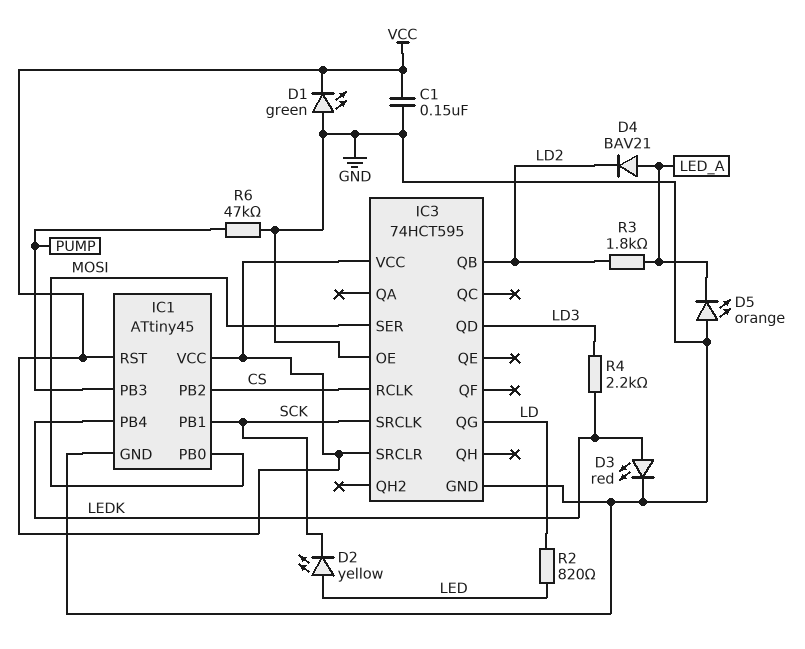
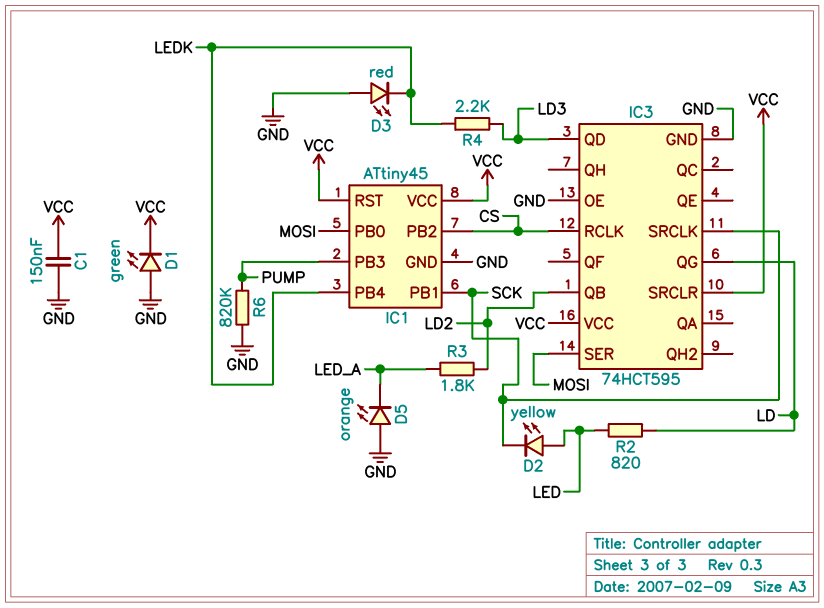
D3: LED red (A LEDK, K GND) -> LED red (A GND, K LEDK)
D4: diode BAV21 (A LED_A, K LD2) -> none
R6: 47k (GND, PUMP) -> 820k (GND, PUMP)

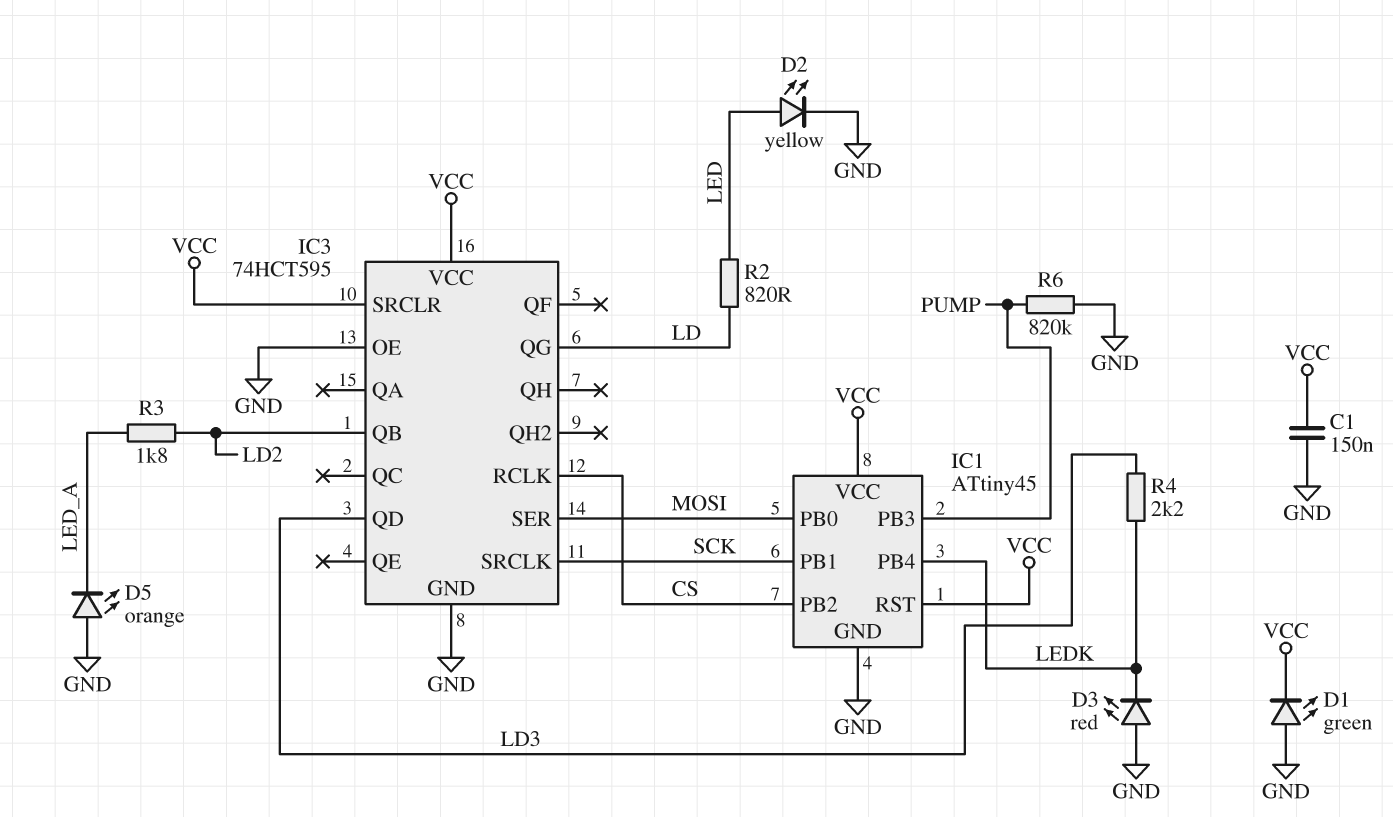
D2: LED yellow (A LED, K SCK) -> LED yellow (A LED, K GND)

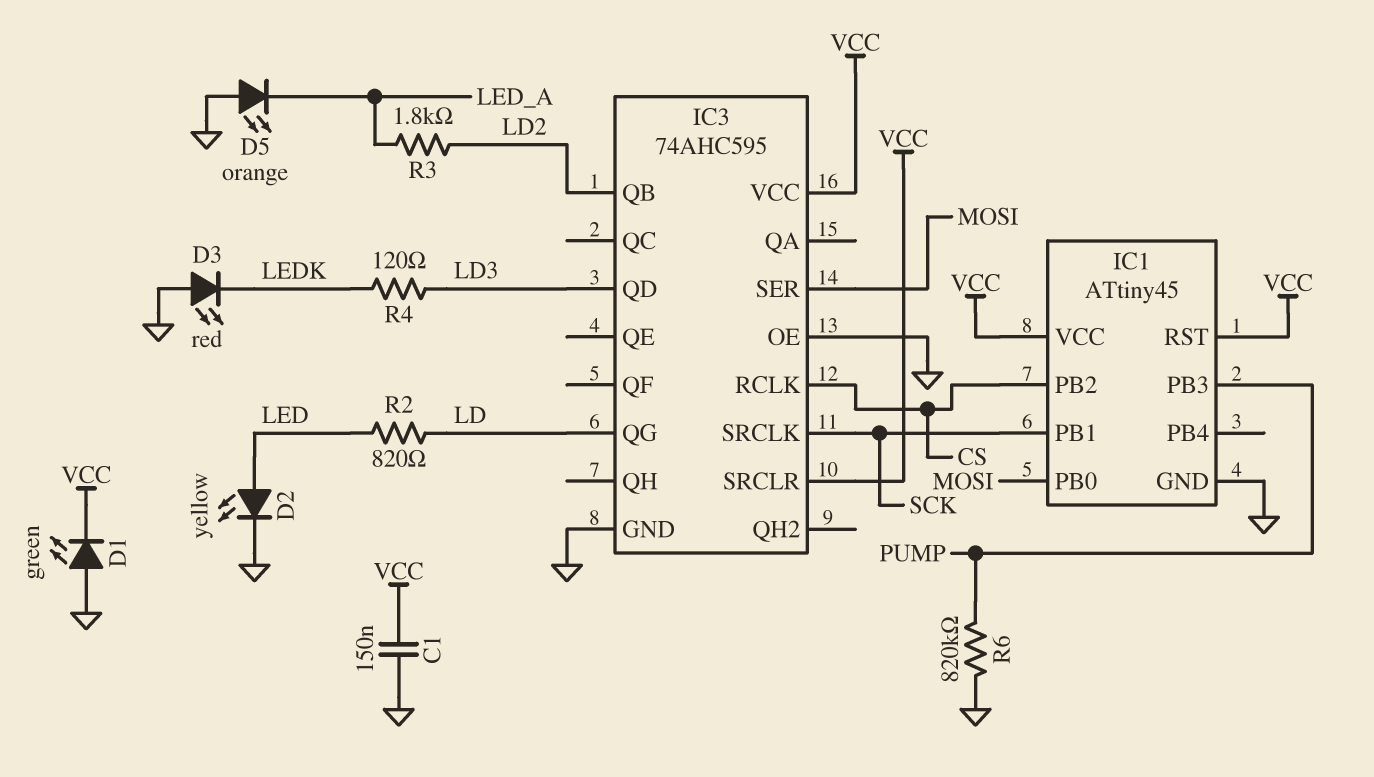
IC1 pin PB4: LEDK -> none
IC3: 74HCT595 -> 74AHC595
R4: 2.2k (LD3, LEDK) -> 120 (LD3, LEDK)

